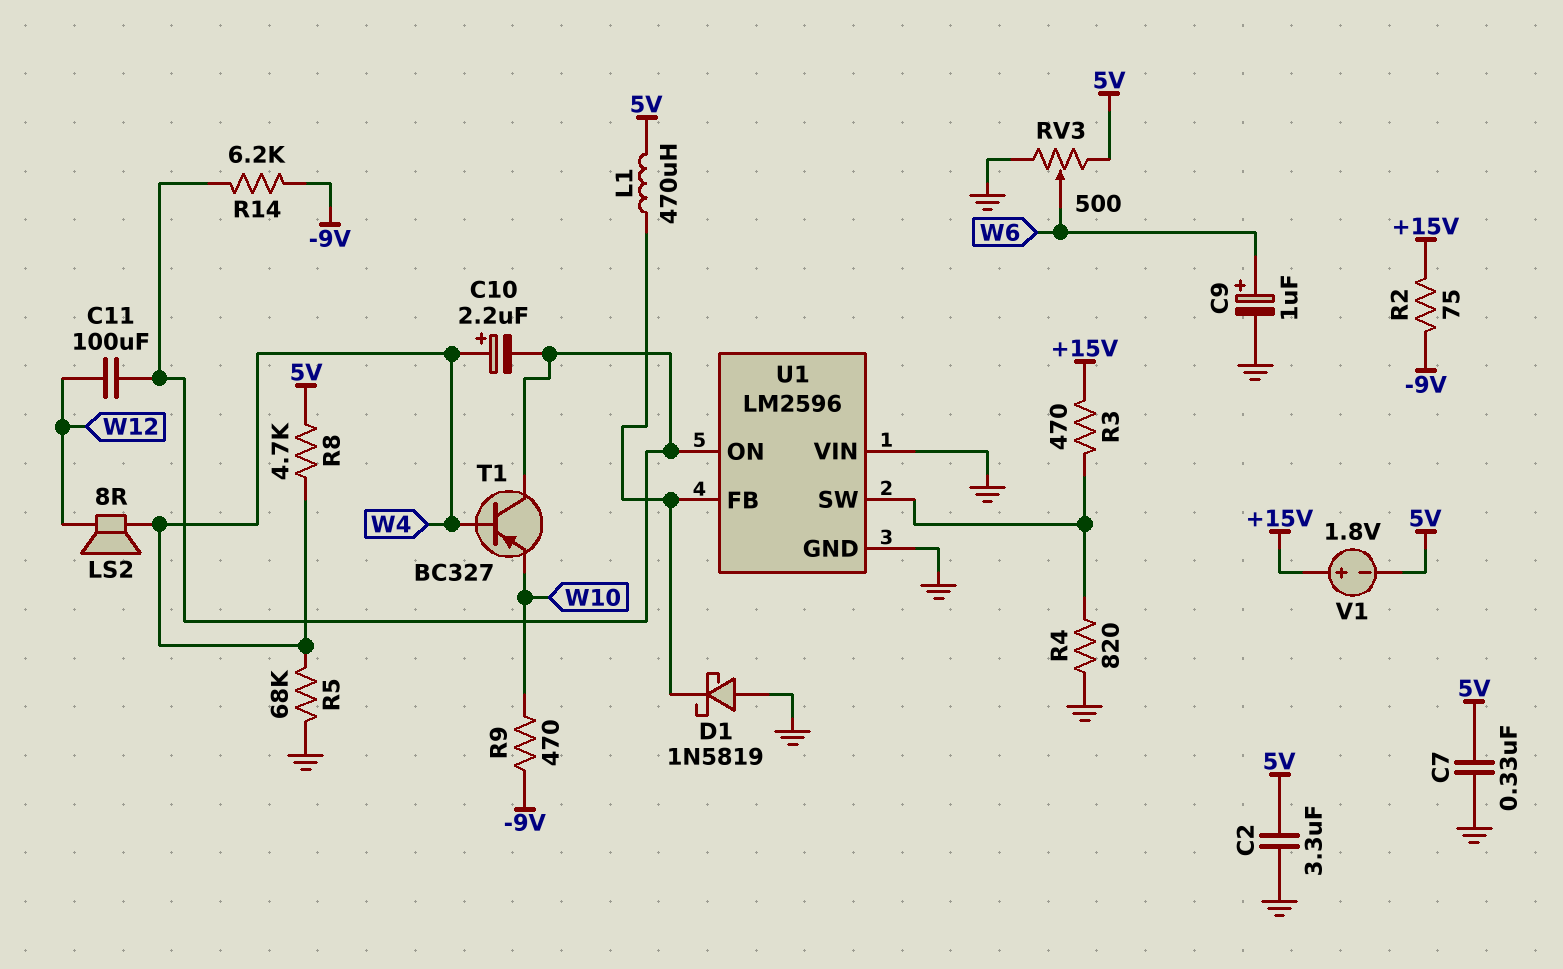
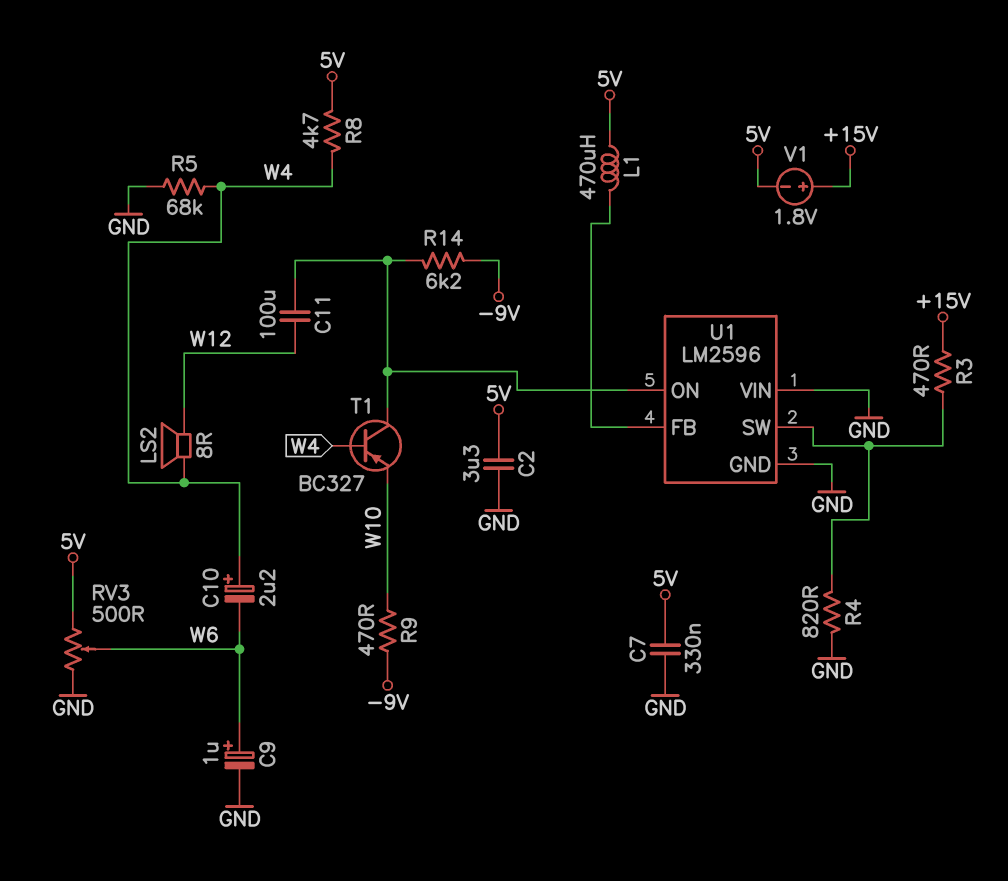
C10: 2.2uF (plus W4, minus U1/ON) -> 2.2uF (plus W4, minus W6)
D1: schottky 1N5819 (A GND, K U1/FB) -> none
R2: 75 (+15V, -9V) -> none

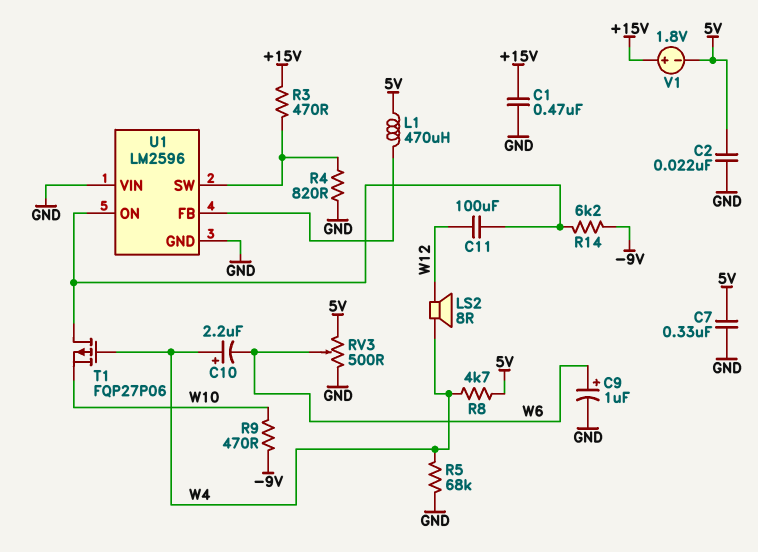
C1: none -> 470nF (+15V, GND)
C2: 3.3uF (5V, GND) -> 22nF (5V, GND)
T1: PNP BC327 (B W4, C U1/ON, E W10) -> PMOS FQP27P06 (G W4, D U1/ON, S W10)

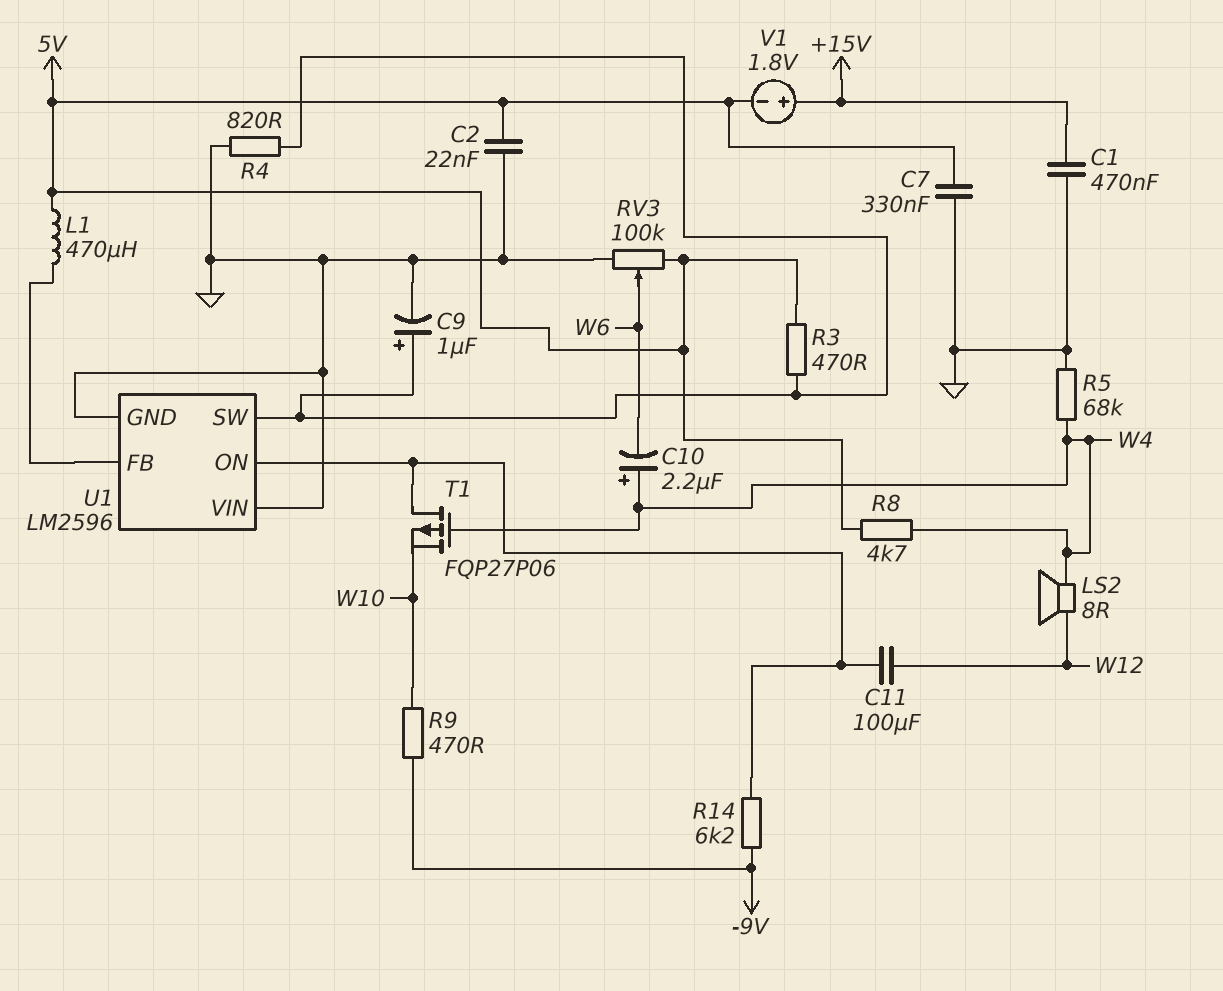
C9: 1uF (plus W6, minus GND) -> 1uF (plus U1/SW, minus GND)
R3: 470 (+15V, U1/SW) -> 470 (5V, U1/SW)
RV3: 500 (5V, GND, wiper W6) -> 100k (5V, GND, wiper W6)

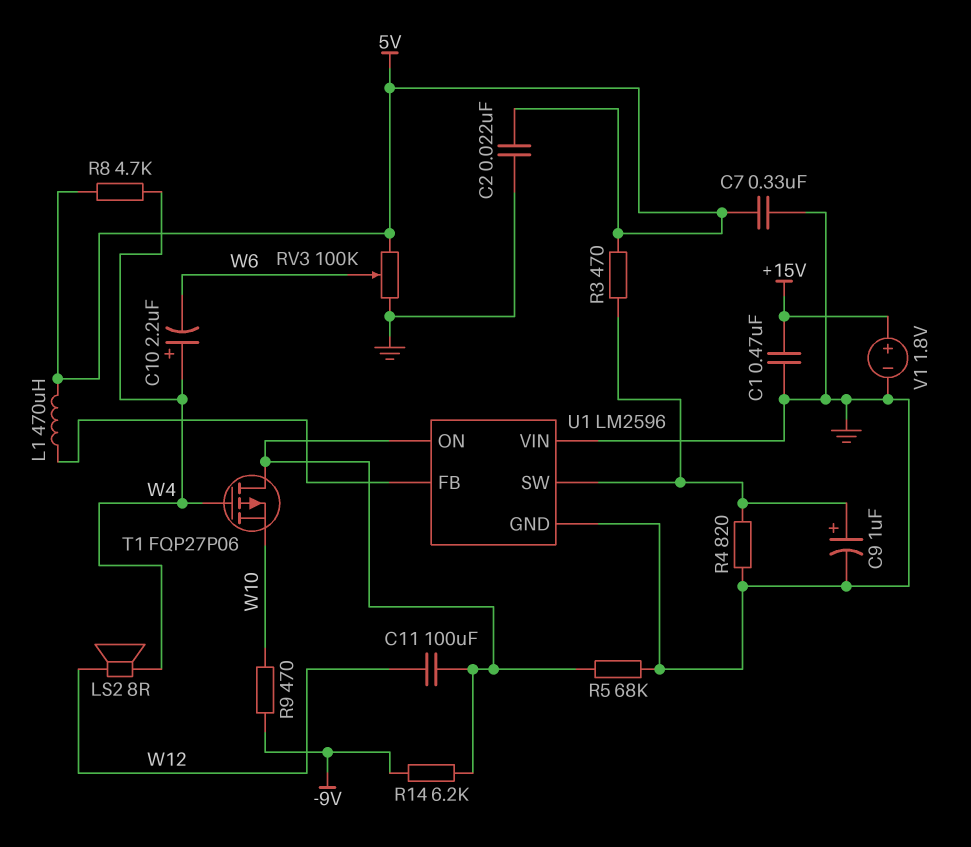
R5: 68k (GND, W4) -> 68k (GND, U1/ON)
V1: 1.8V (plus +15V, minus 5V) -> 1.8V (plus +15V, minus GND)

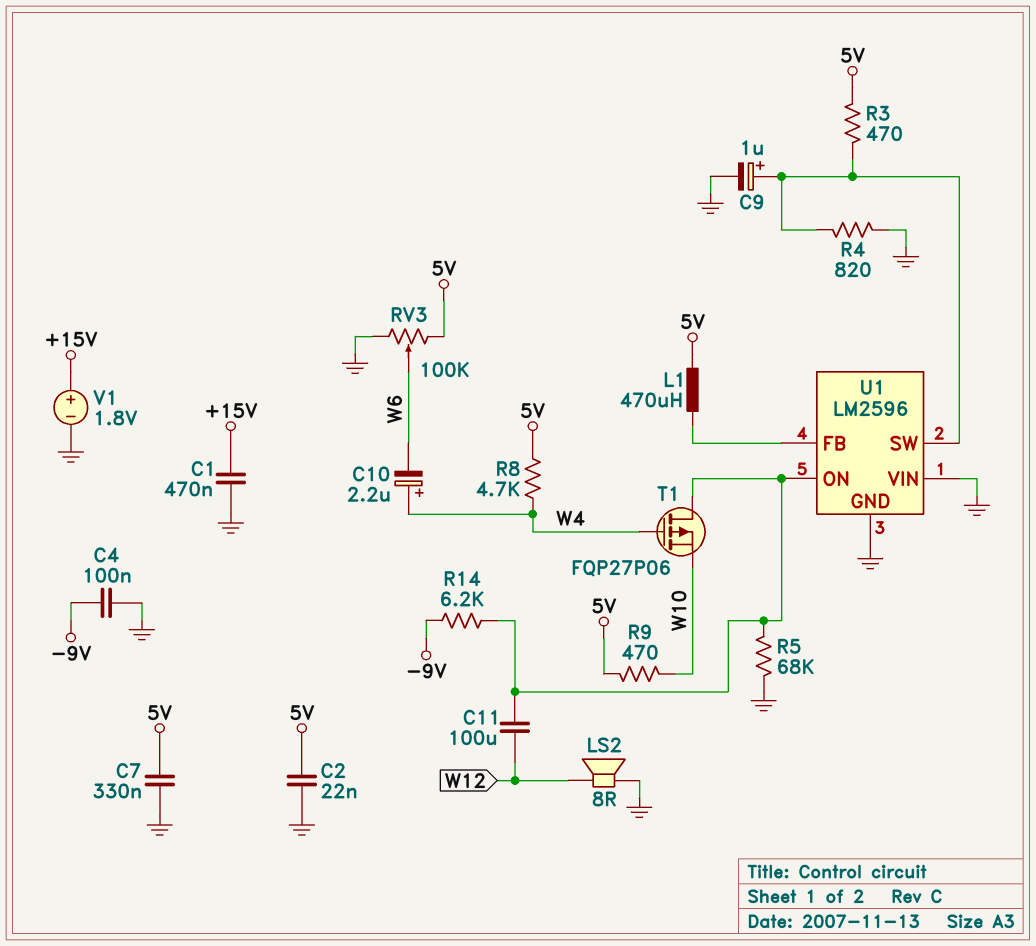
C4: none -> 100nF (-9V, GND)
LS2: speaker 8R (W4, W12) -> speaker 8R (GND, W12)
R9: 470 (-9V, W10) -> 470 (5V, W10)

